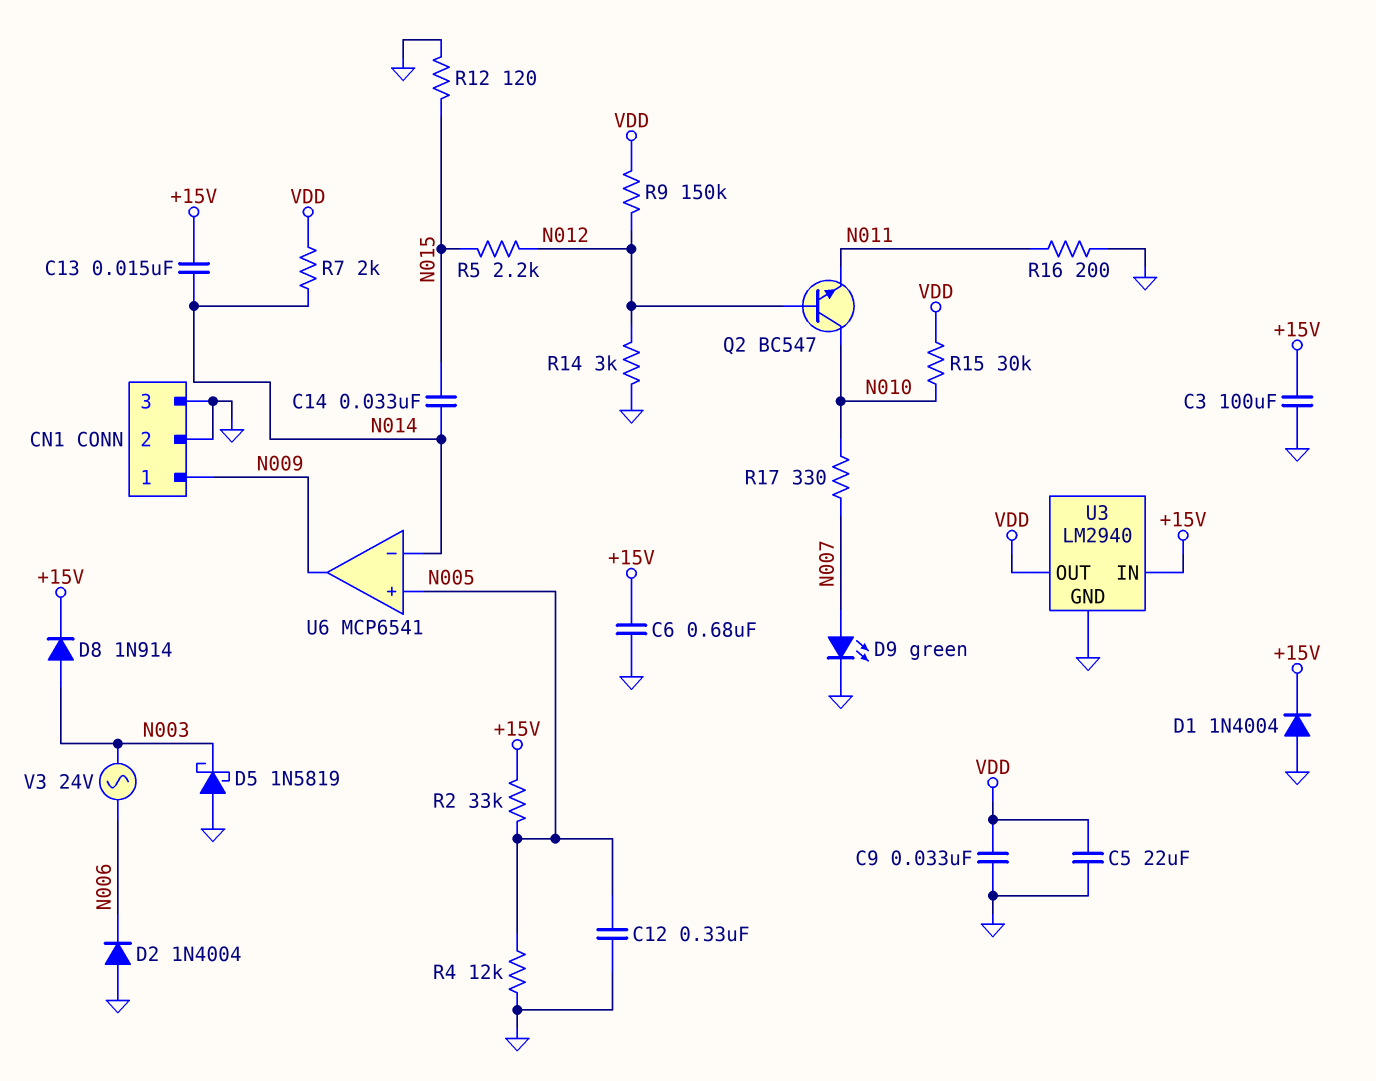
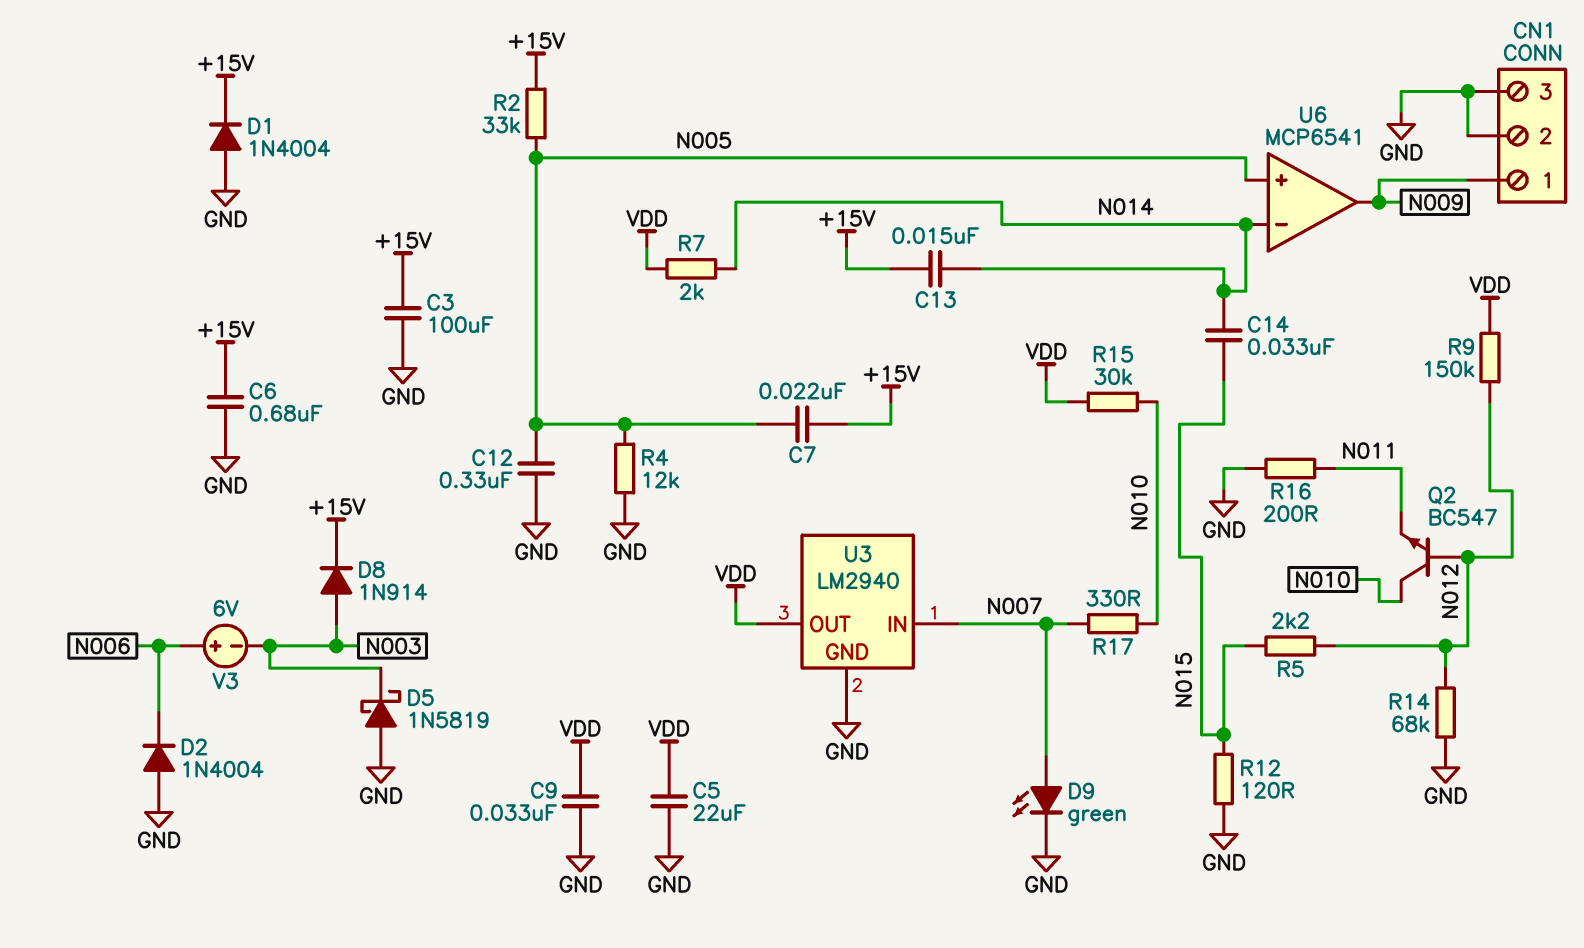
C7: none -> 22nF (+15V, N005)
R14: 3k (GND, N012) -> 68k (GND, N012)
U3 pin IN: +15V -> N007
V3: AC 24V (N003, N006) -> 6V (plus N006, minus N003)

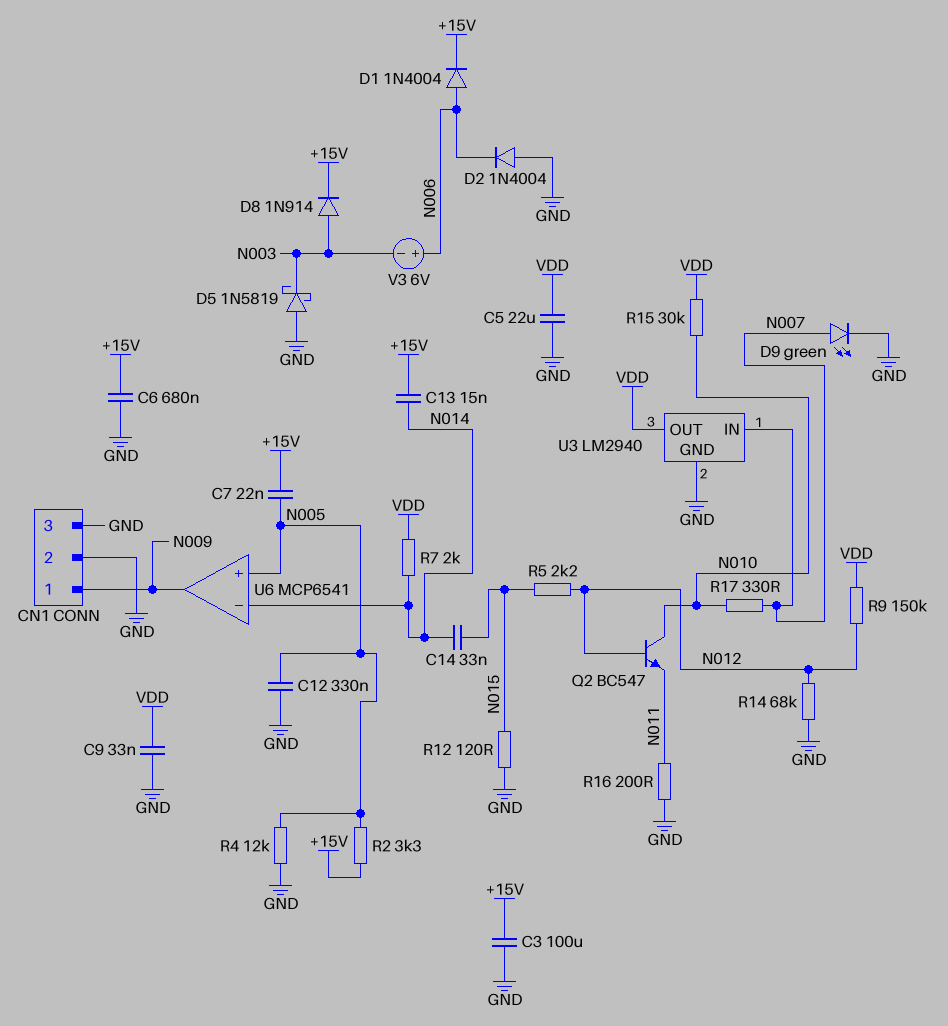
D1: diode 1N4004 (A GND, K +15V) -> diode 1N4004 (A N006, K +15V)
R2: 33k (+15V, N005) -> 3.3k (+15V, N005)

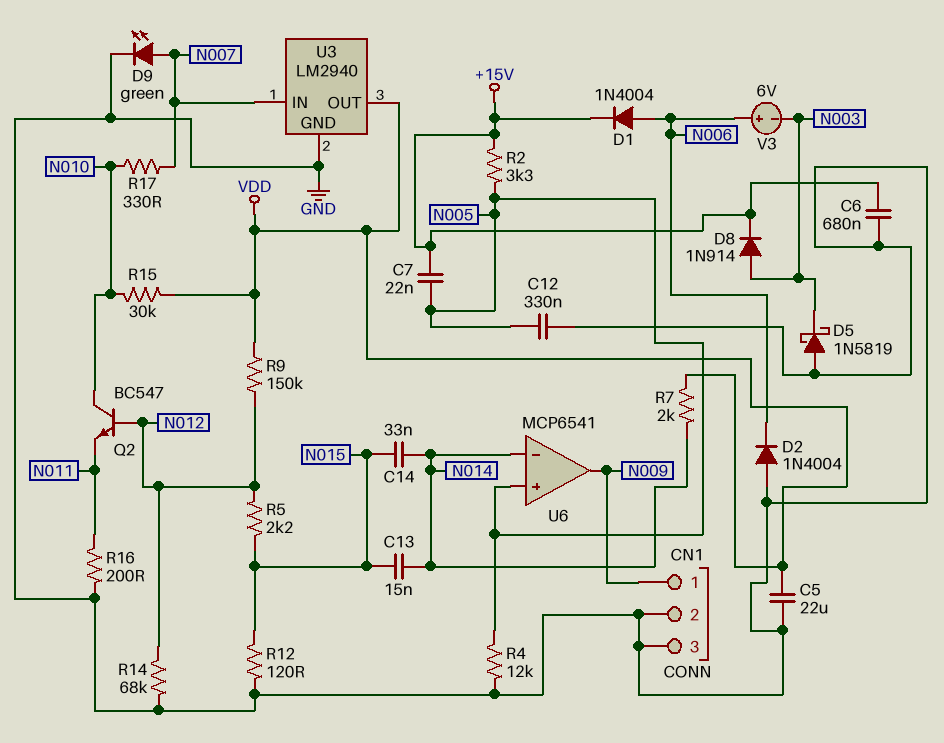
C3: 100uF (+15V, GND) -> none
C9: 33nF (GND, VDD) -> none
C13: 15nF (+15V, N014) -> 15nF (N014, N015)

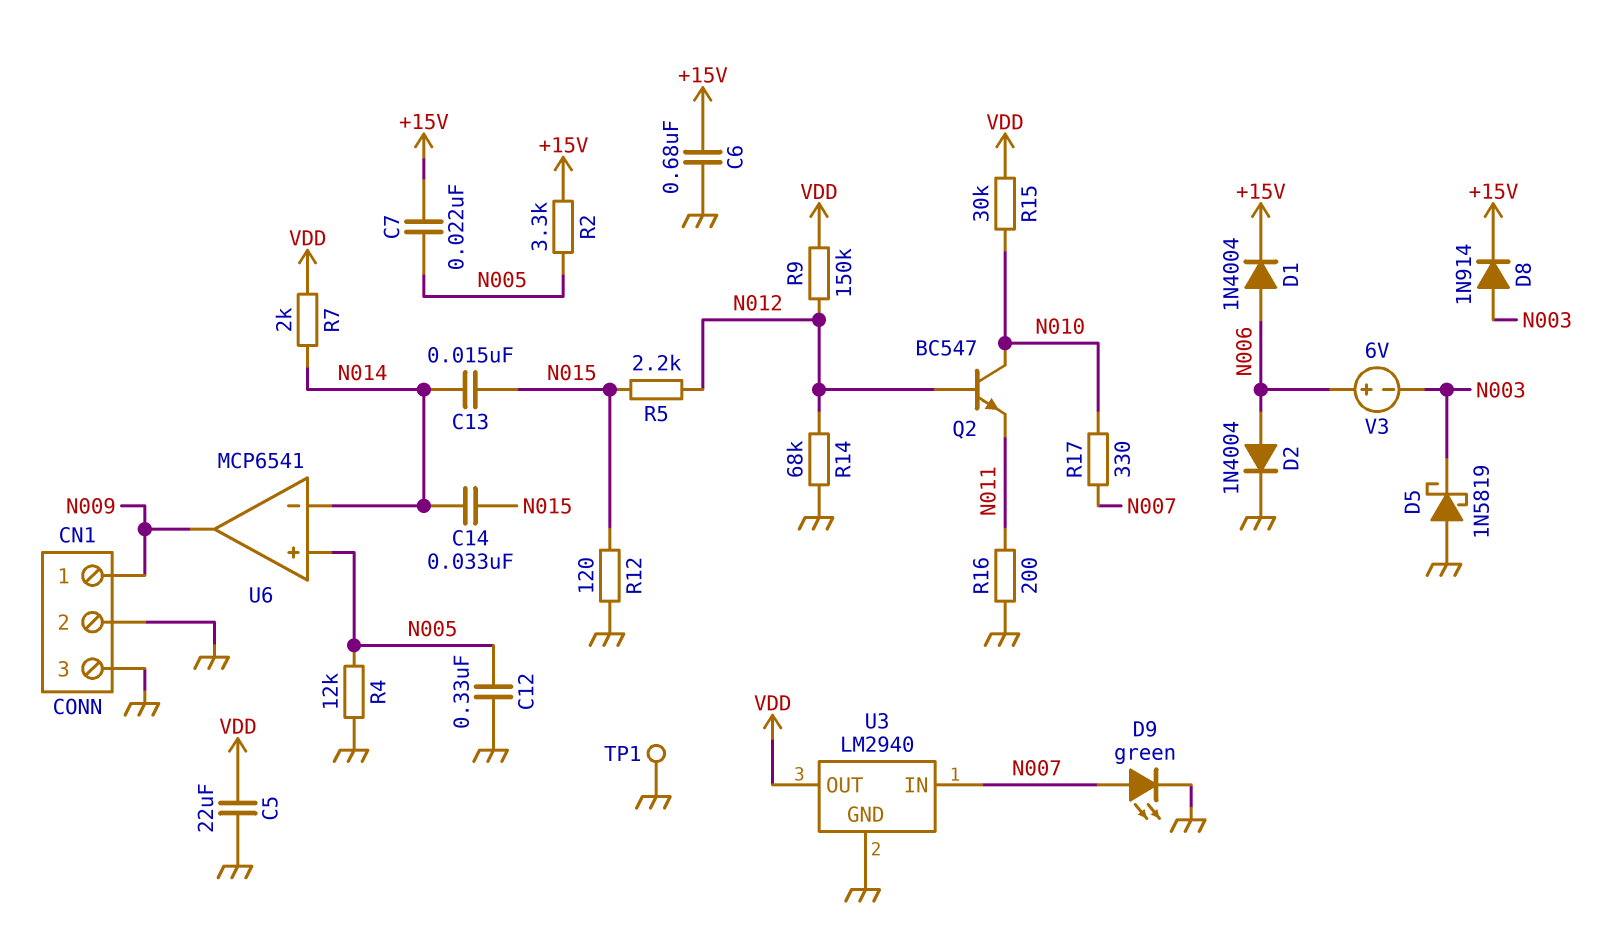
D2: diode 1N4004 (A GND, K N006) -> diode 1N4004 (A N006, K GND)
TP1: none -> test point (GND)

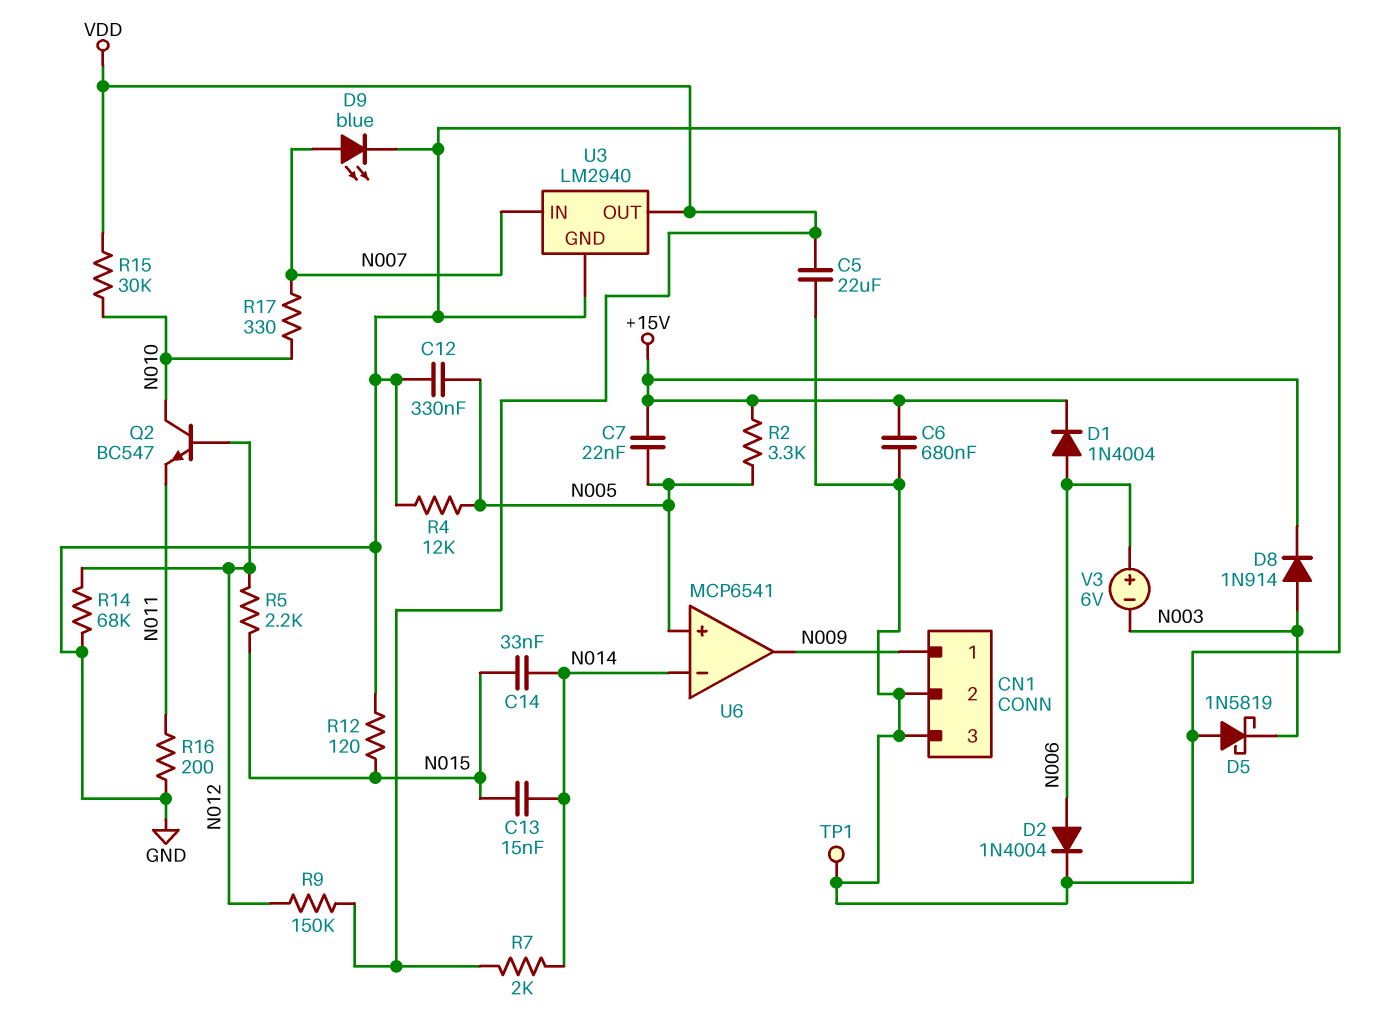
D9: LED green (A N007, K GND) -> LED blue (A N007, K GND)

